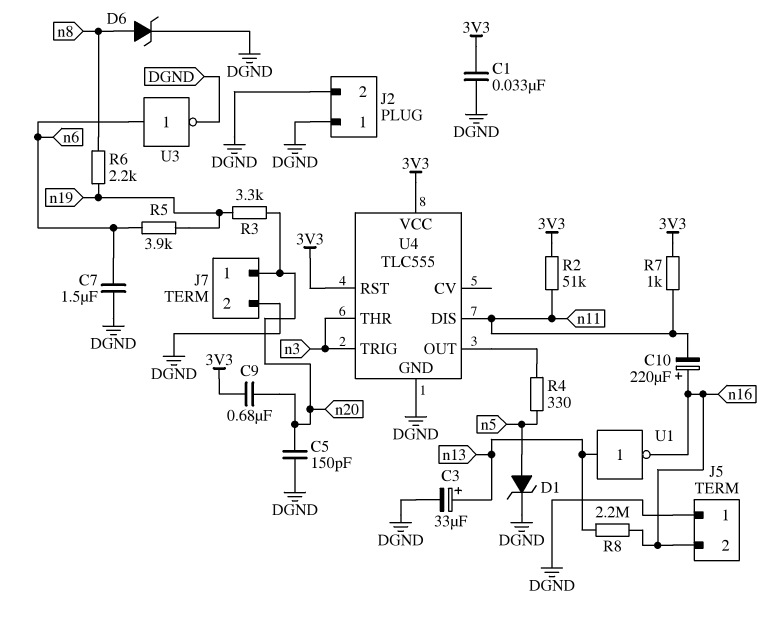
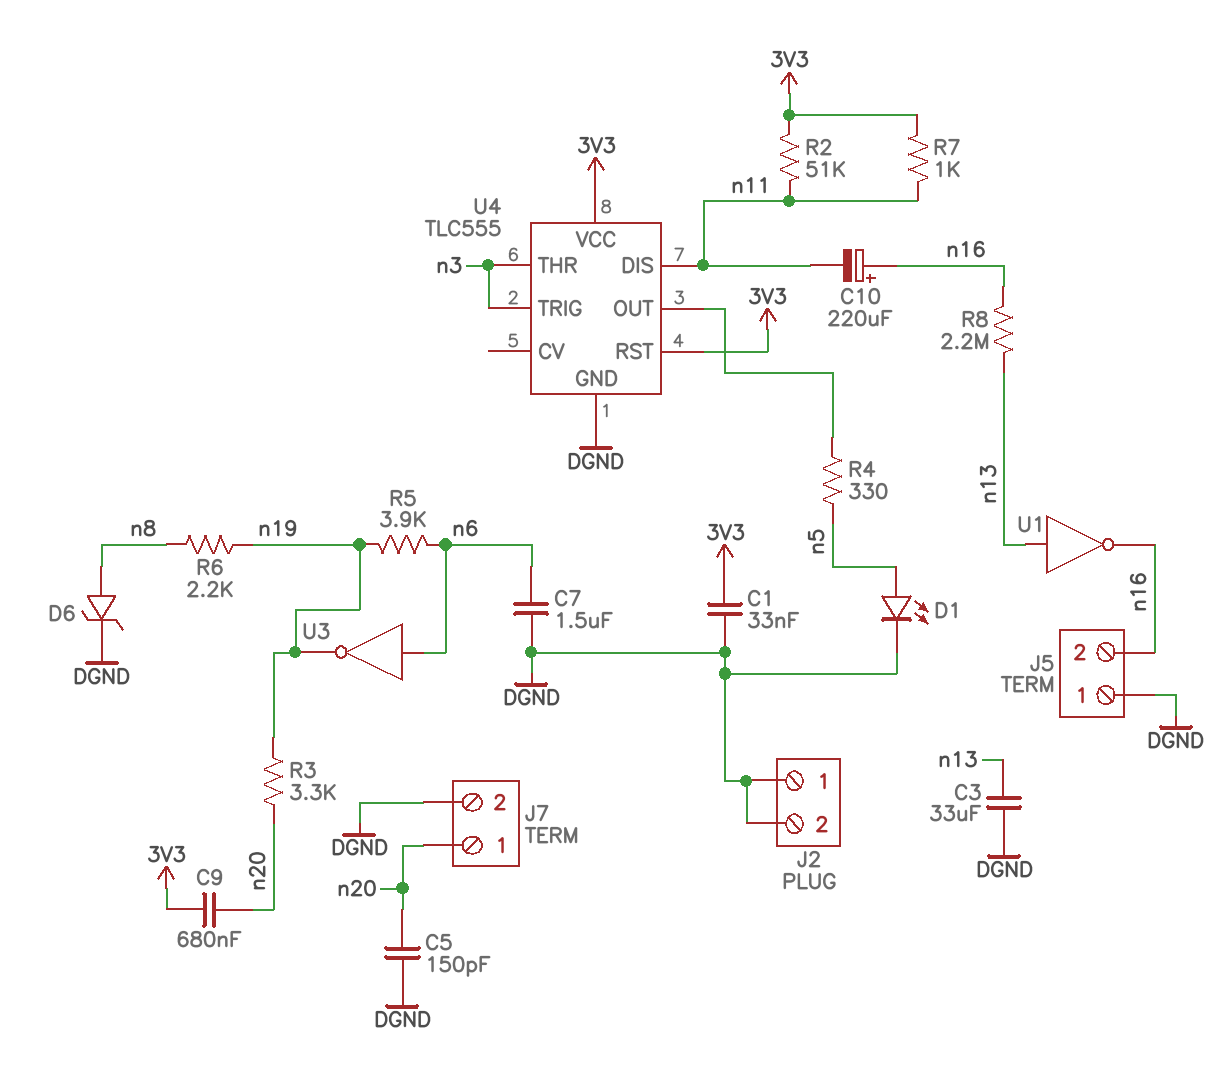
C3: 33uF (plus n13, minus DGND) -> 33uF (DGND, n13)
D1: zener (A n5, K DGND) -> LED (A n5, K DGND)
U3: NOT (in n6, out DGND) -> NOT (in n6, out n19)

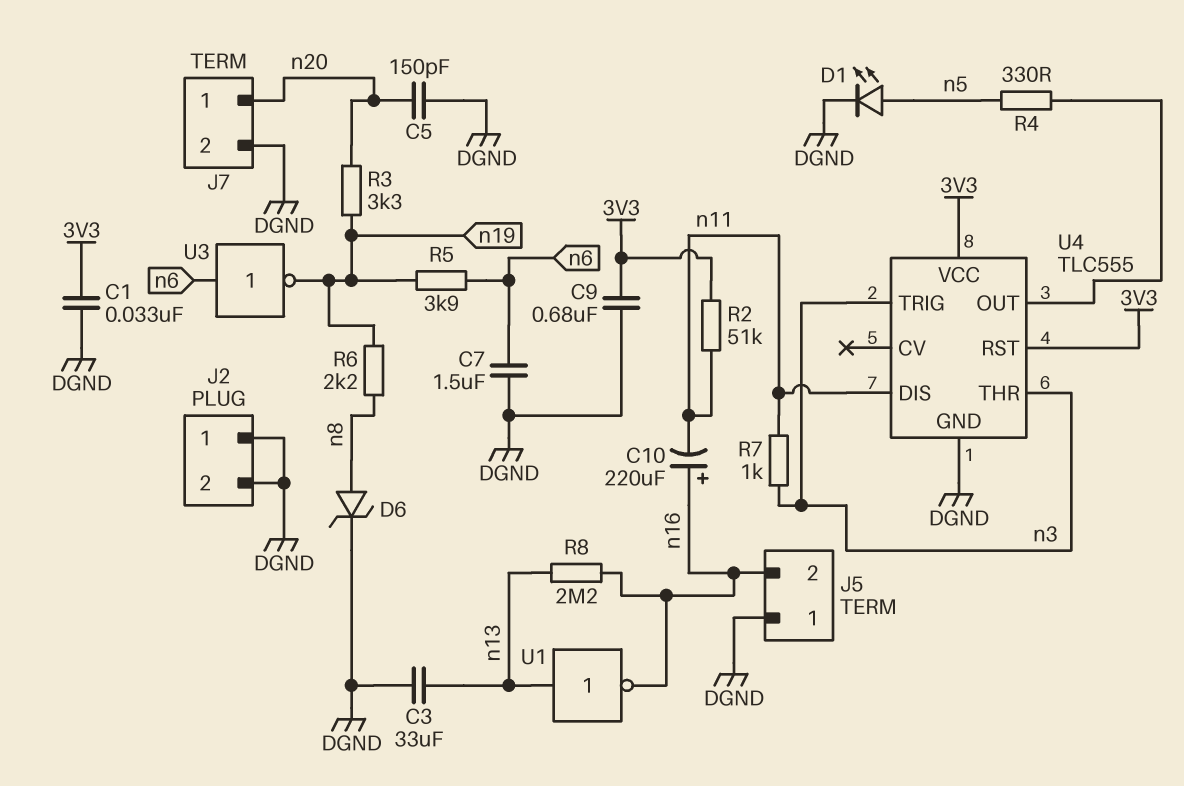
C9: 680nF (3V3, n20) -> 680nF (3V3, DGND)
R7: 1k (3V3, n11) -> 1k (n3, n11)

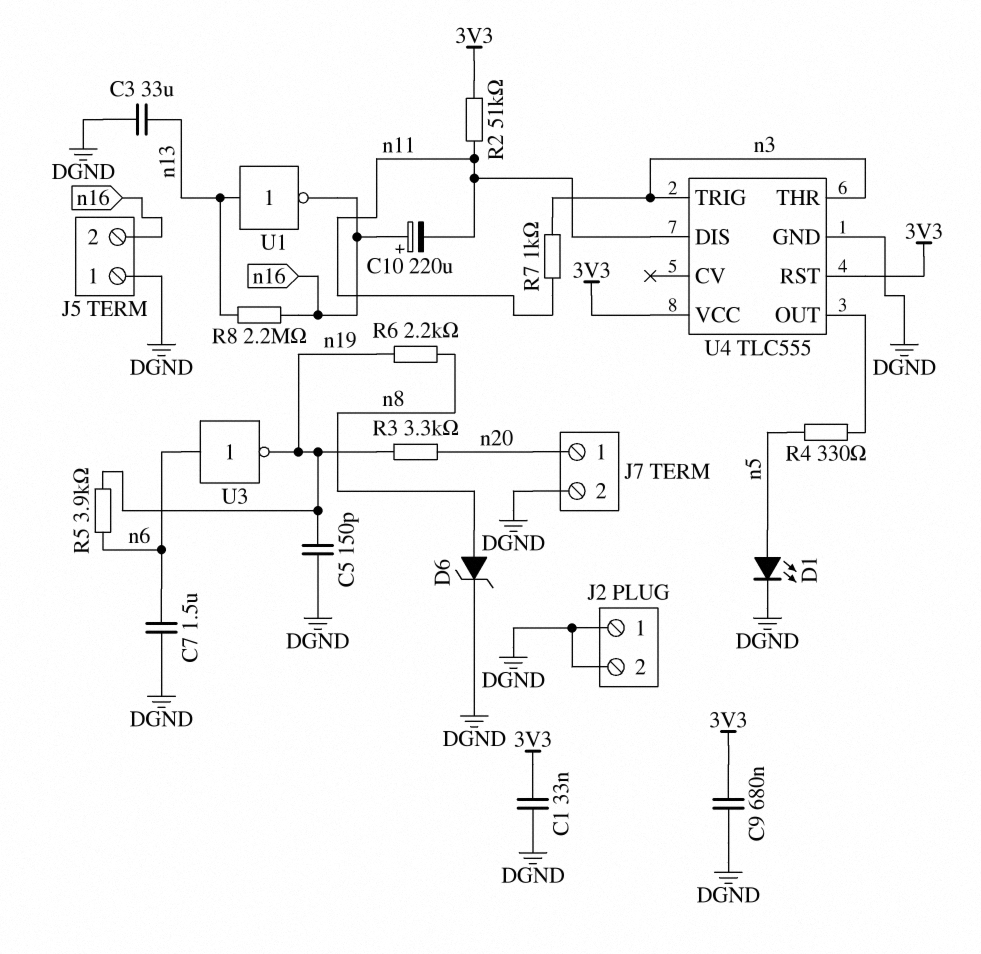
C5: 150pF (DGND, n20) -> 150pF (DGND, n19)

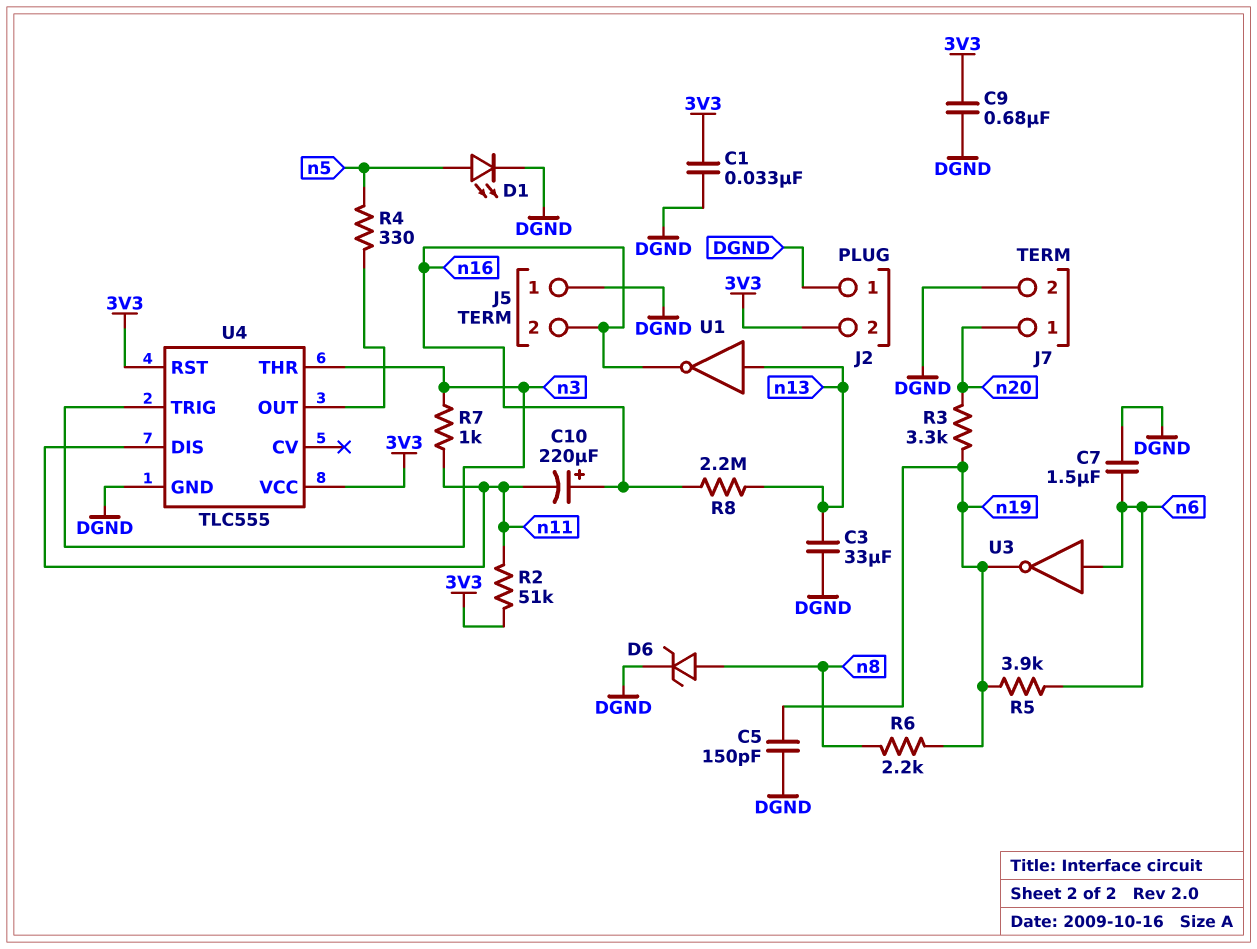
J2 pin 2: DGND -> 3V3

